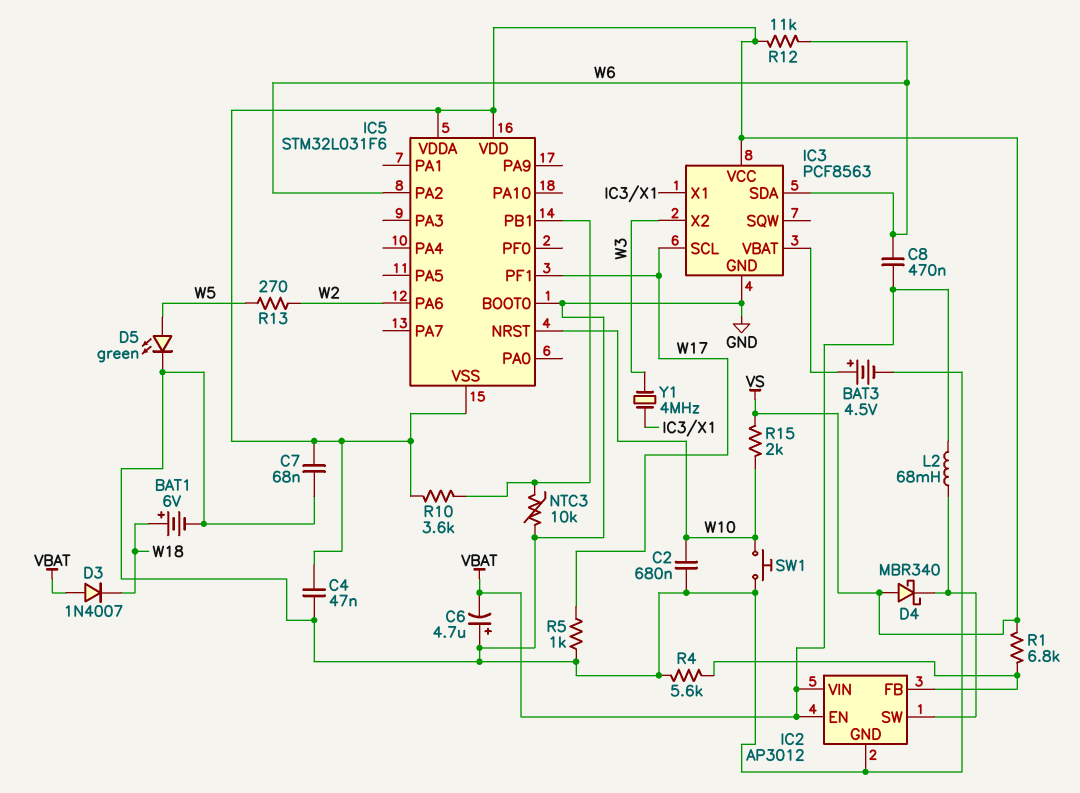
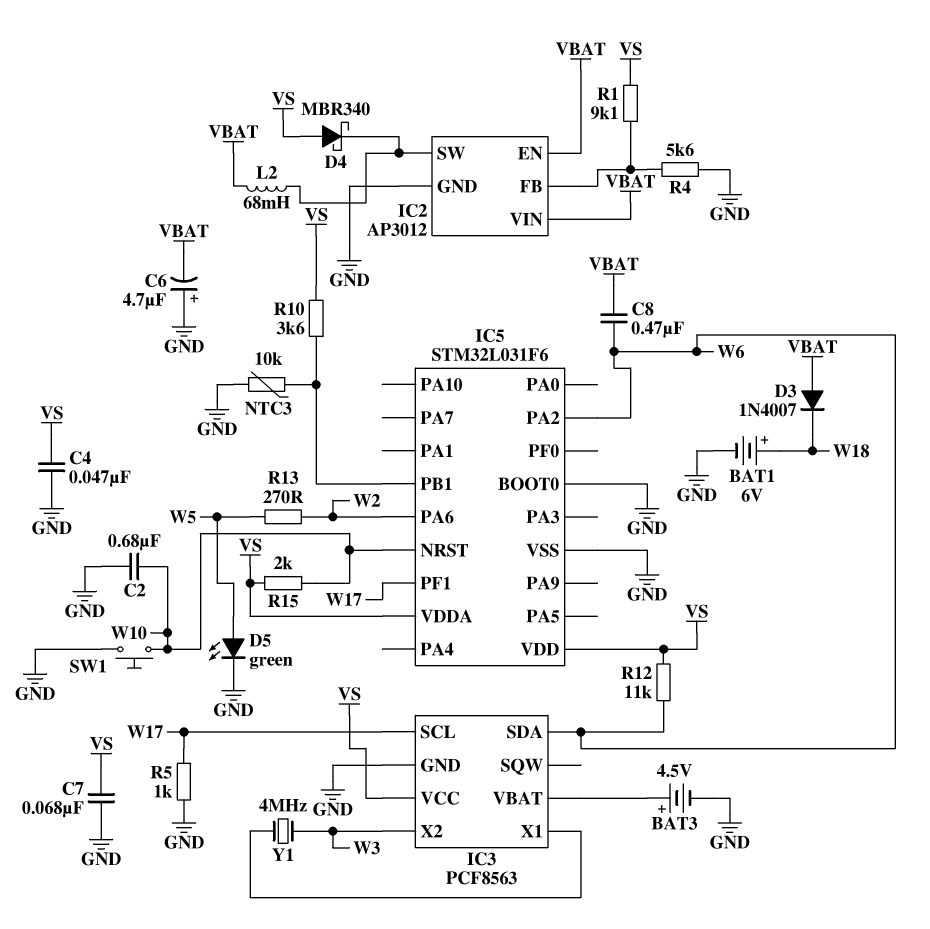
IC5 pin VSS: VS -> GND
R1: 6.8k (IC2/FB, VS) -> 9.1k (IC2/FB, VS)

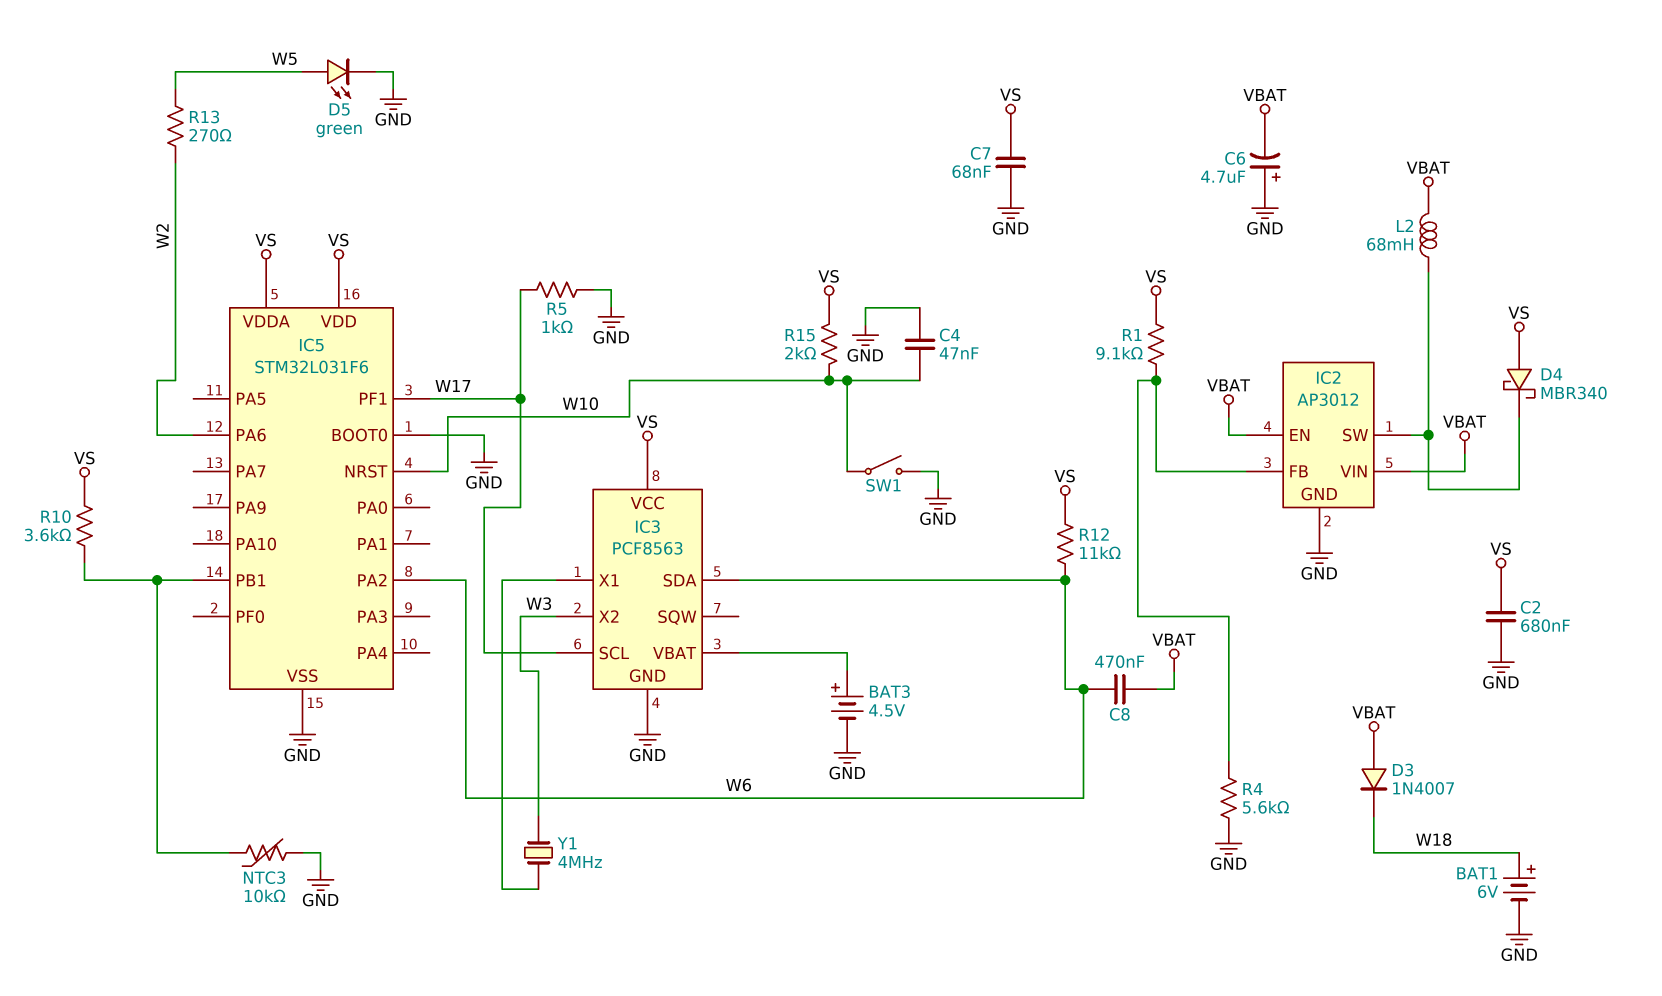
C2: 680nF (GND, W10) -> 680nF (GND, VS)
C4: 47nF (GND, VS) -> 47nF (GND, W10)
SW1: button (GND, W10) -> switch (GND, W10)

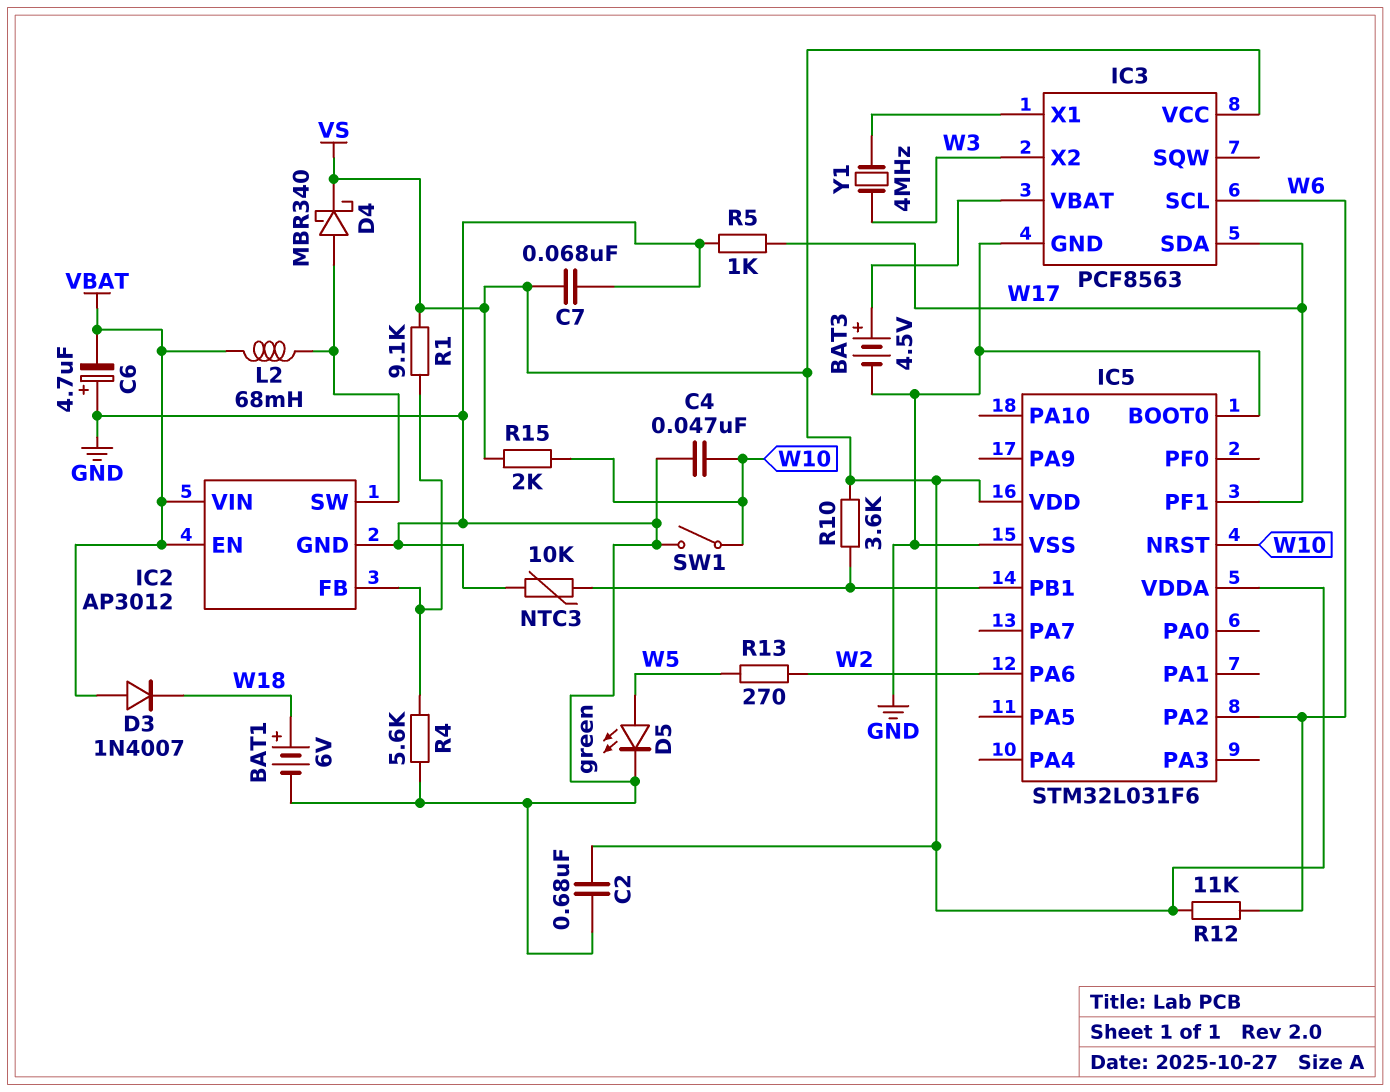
C8: 470nF (VBAT, W6) -> none
D4: schottky MBR340 (A VS, K IC2/SW) -> schottky MBR340 (A IC2/SW, K VS)
IC3 pin SCL: W17 -> W6
IC3 pin SDA: W6 -> W17

